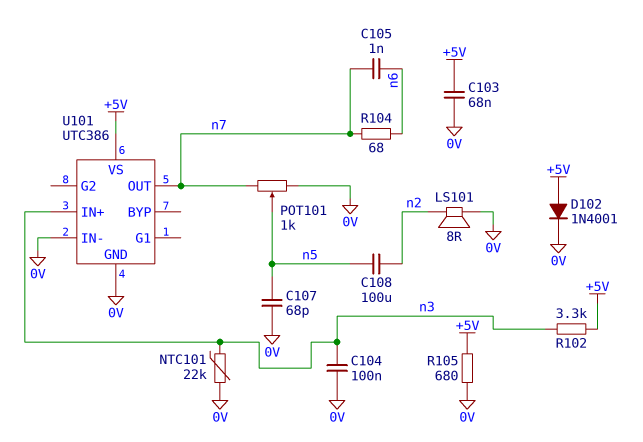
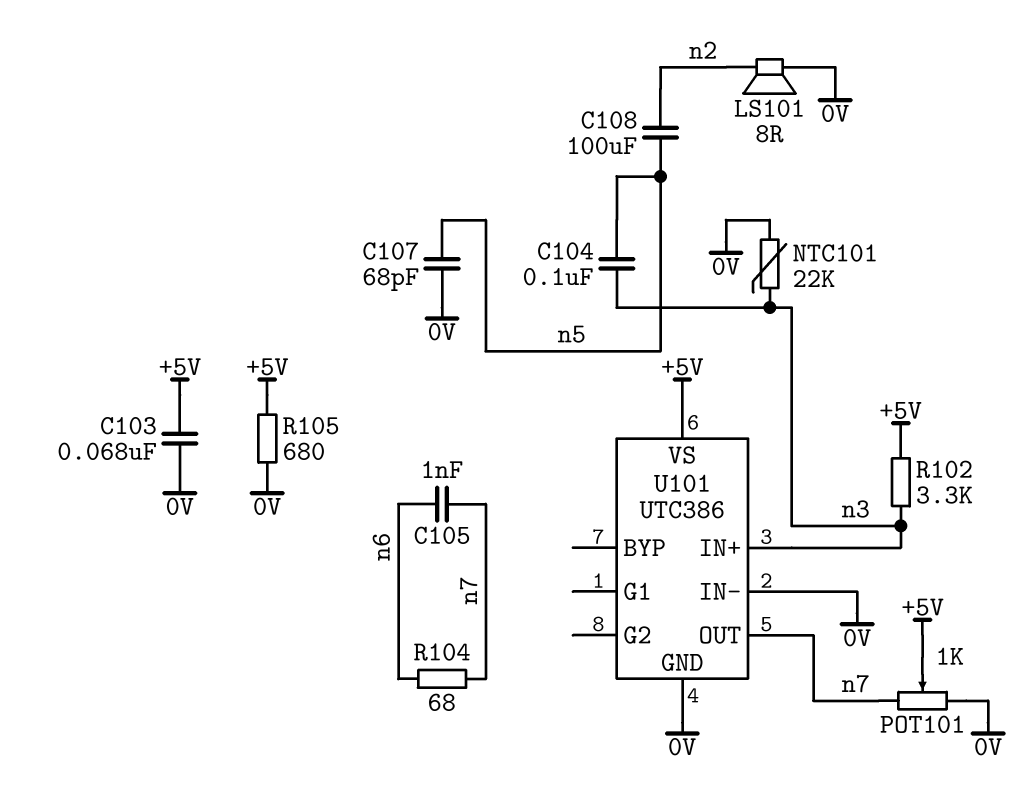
C104: 100nF (0V, n3) -> 100nF (n3, n5)
D102: diode 1N4001 (A +5V, K 0V) -> none
POT101: 1k (0V, n7, wiper n5) -> 1k (0V, n7, wiper +5V)

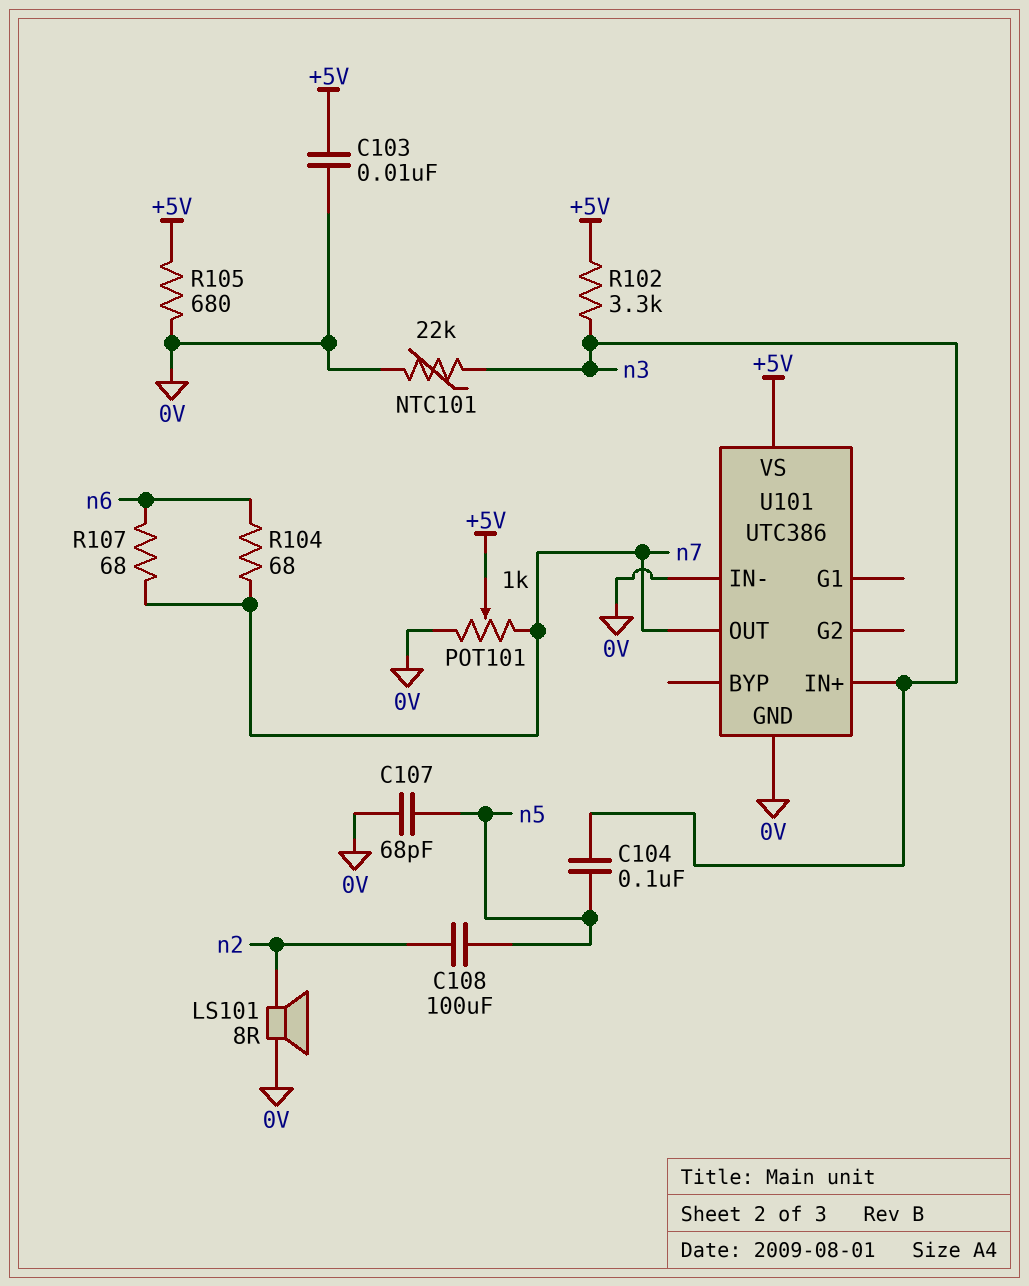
C103: 68nF (+5V, 0V) -> 10nF (+5V, 0V)
C105: 1nF (n6, n7) -> none
R107: none -> 68 (n6, n7)

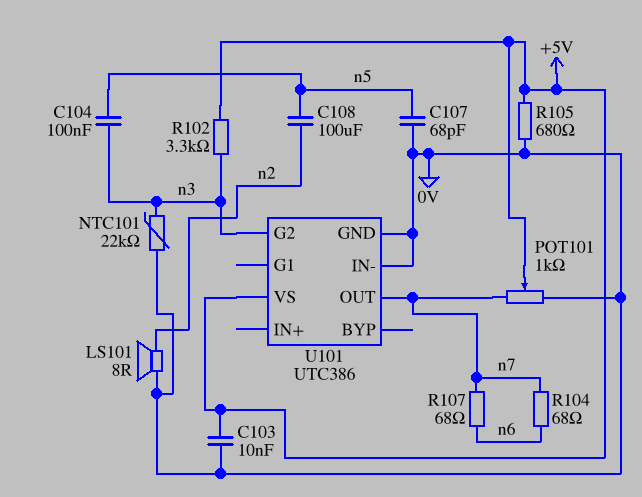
U101 pin G2: none -> n3
U101 pin IN+: n3 -> none

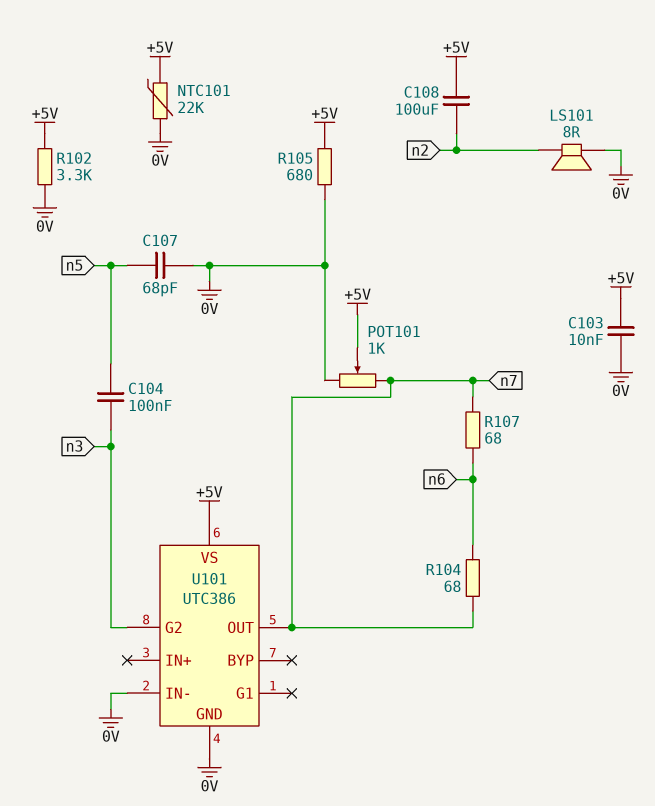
C108: 100uF (n2, n5) -> 100uF (+5V, n2)
NTC101: 22k (0V, n3) -> 22k (+5V, 0V)
R102: 3.3k (+5V, n3) -> 3.3k (+5V, 0V)

